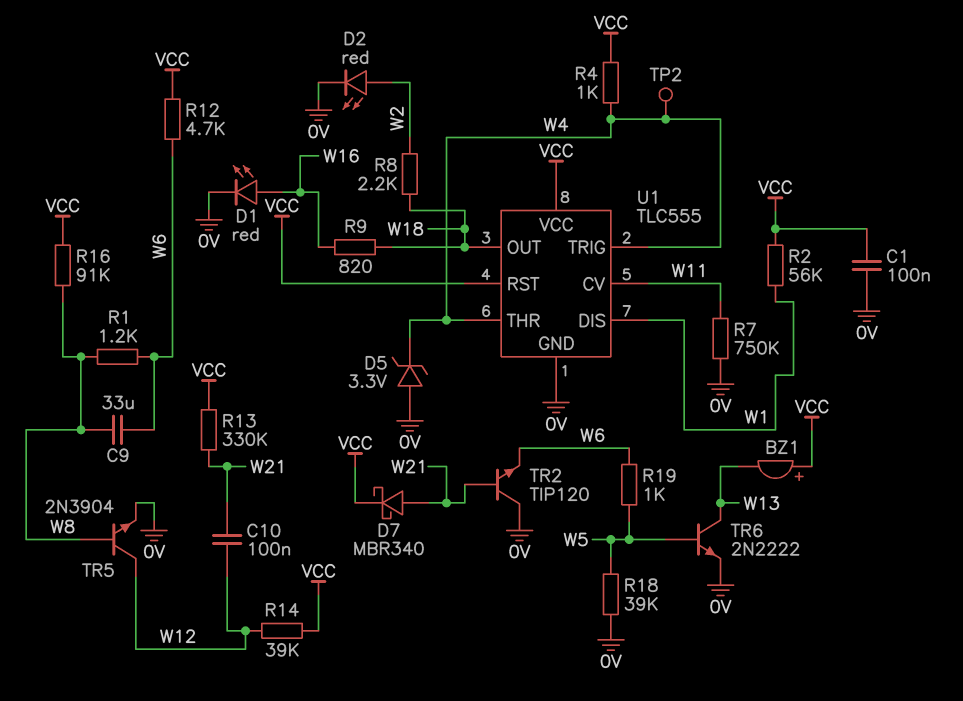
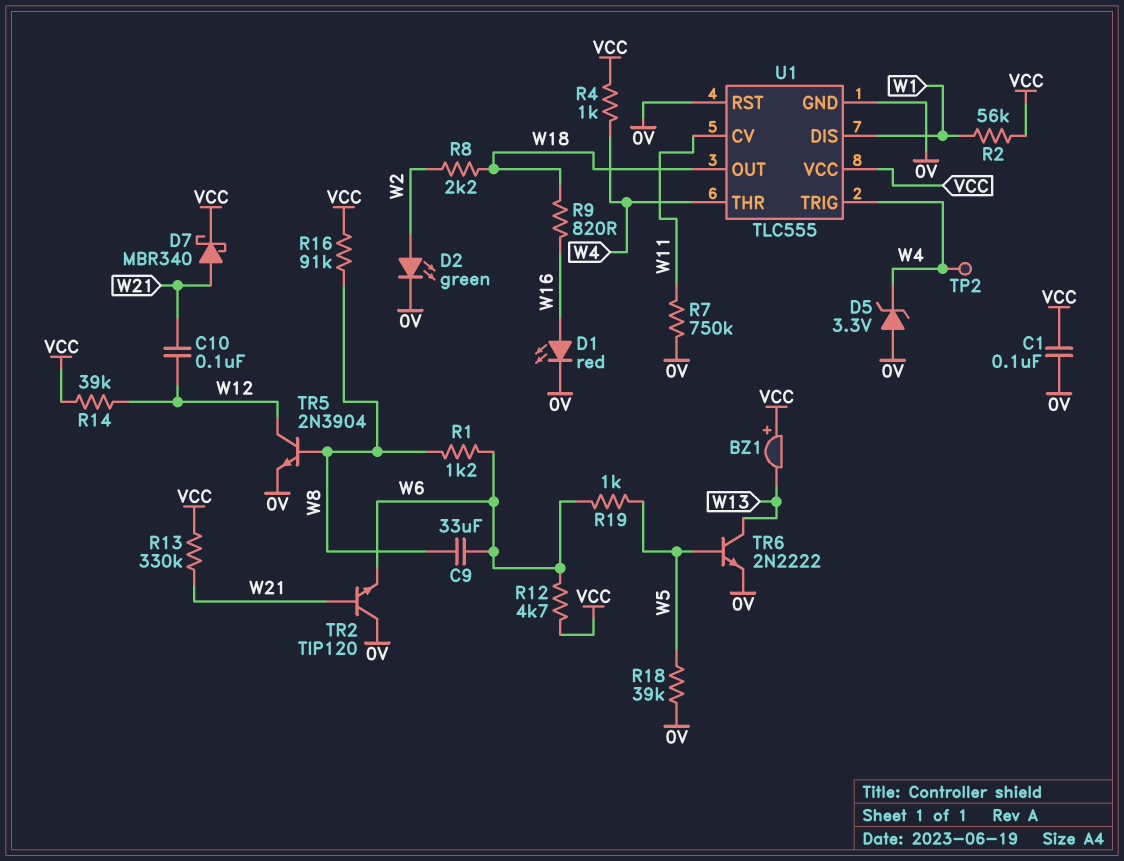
D2: LED red (A W2, K 0V) -> LED green (A W2, K 0V)
U1 pin RST: VCC -> 0V

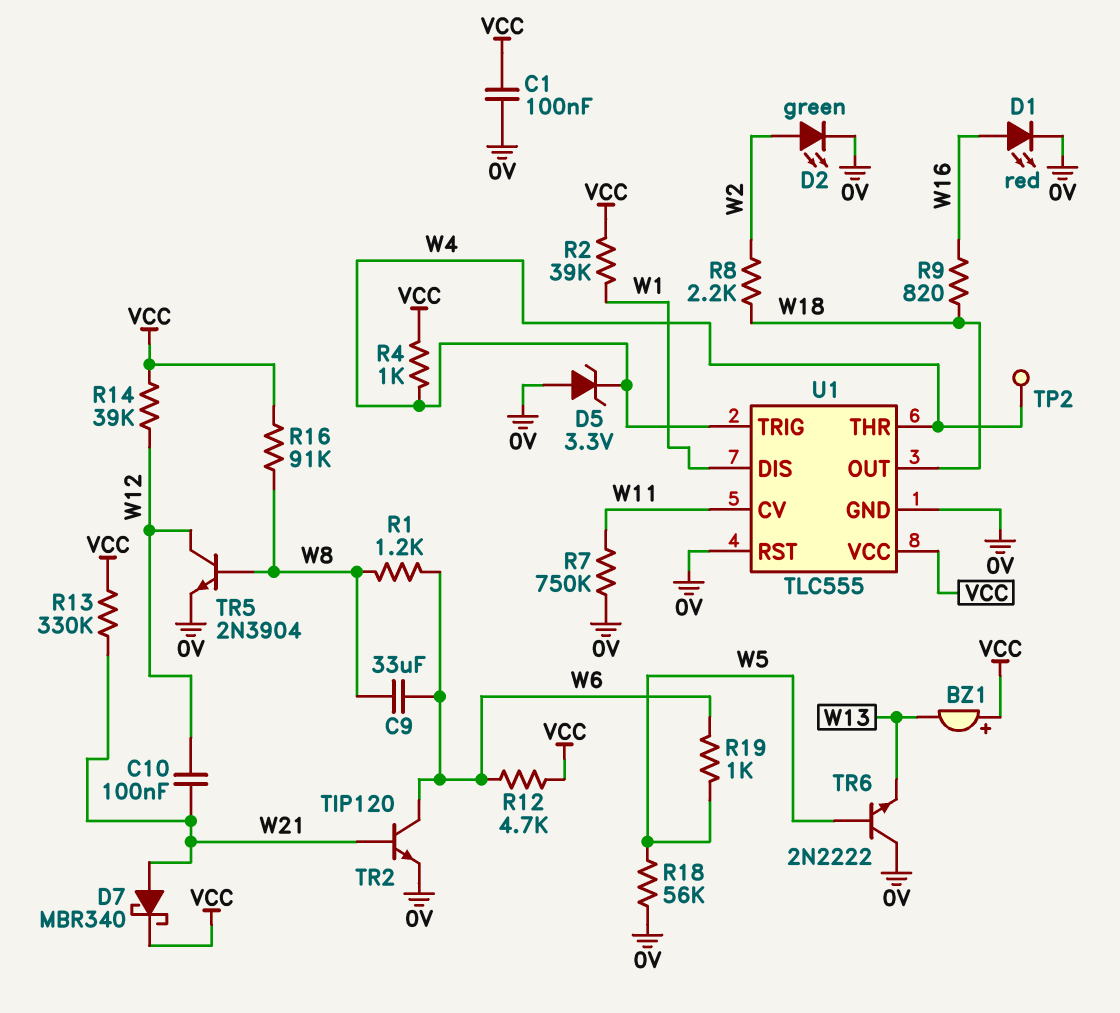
R2: 56k (VCC, W1) -> 39k (VCC, W1)
R18: 39k (0V, W5) -> 56k (0V, W5)
TR2: NPN TIP120 (B W21, C 0V, E W6) -> NPN TIP120 (B W21, C W6, E 0V)
TR6: NPN 2N2222 (B W5, C W13, E 0V) -> NPN 2N2222 (B W5, C 0V, E W13)

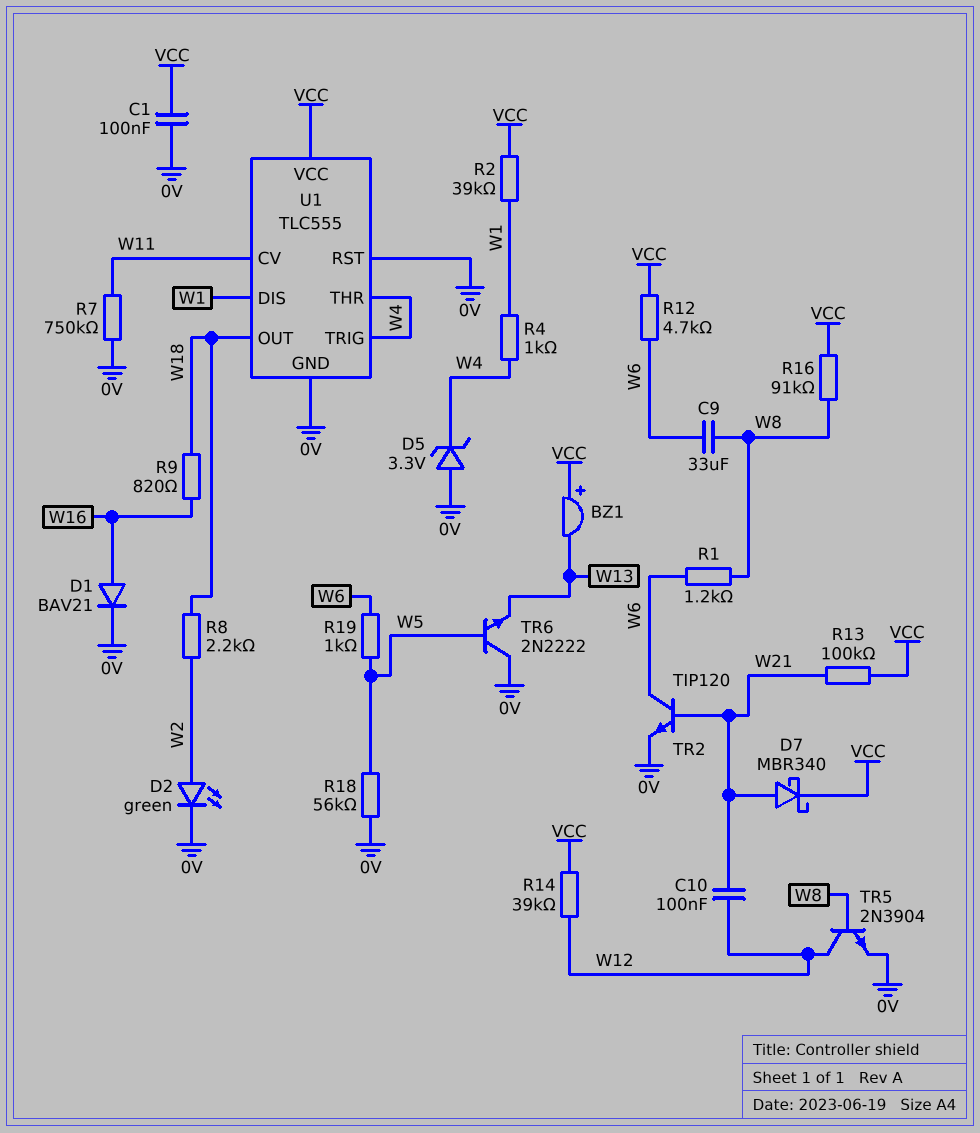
D1: LED red (A W16, K 0V) -> diode BAV21 (A W16, K 0V)
R4: 1k (VCC, W4) -> 1k (W1, W4)
R13: 330k (VCC, W21) -> 100k (VCC, W21)
TP2: test point (W4) -> none

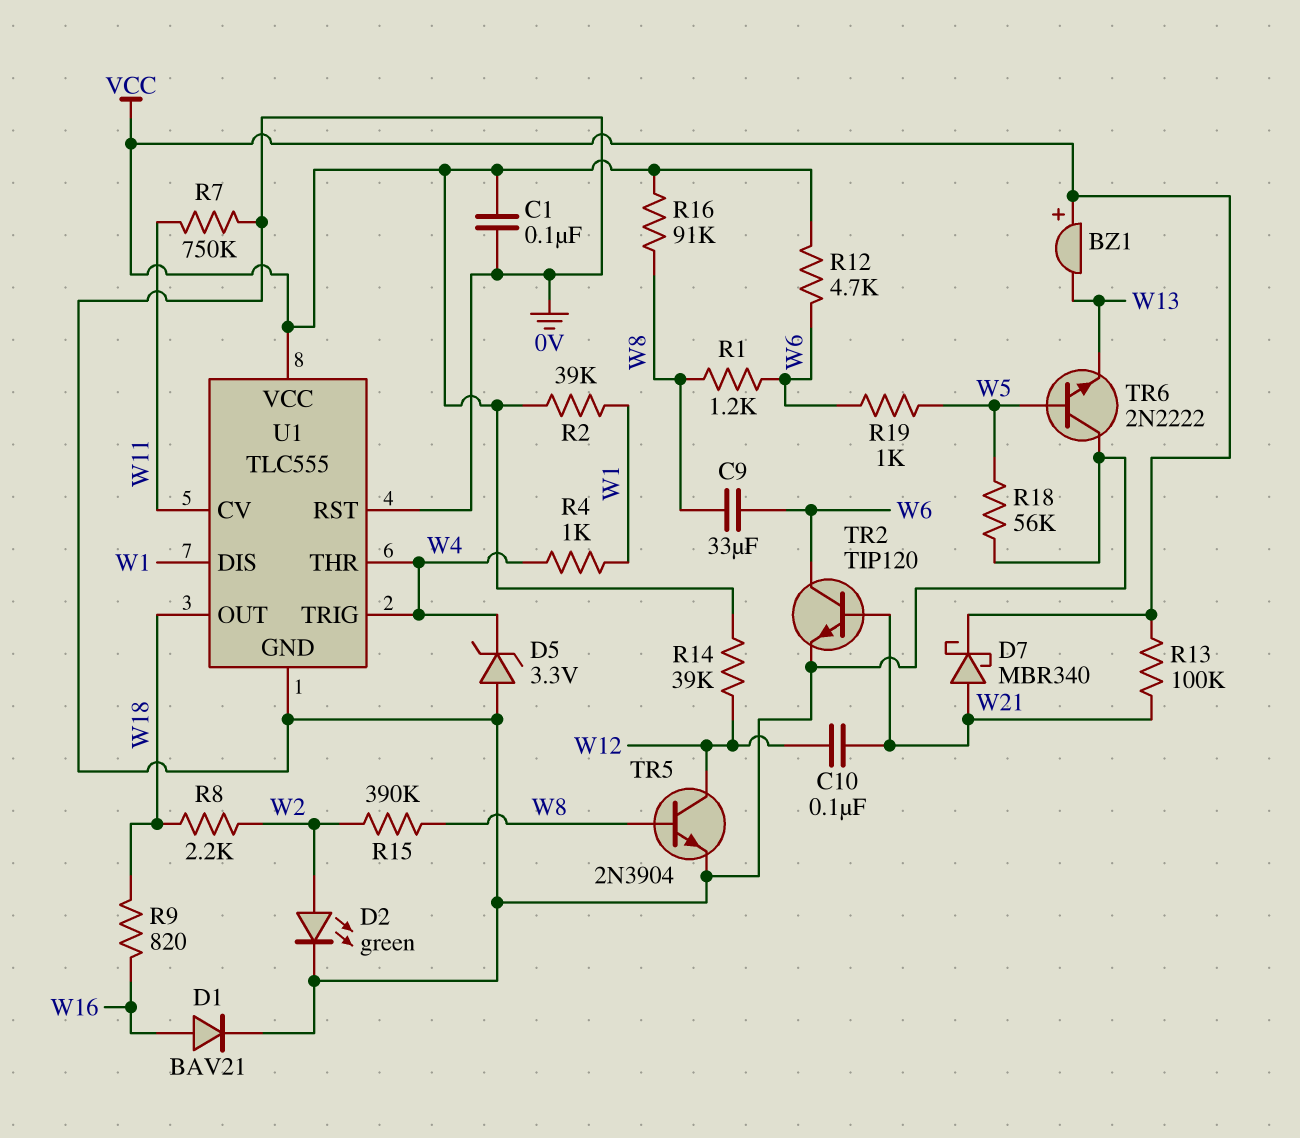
R15: none -> 390k (W2, W8)

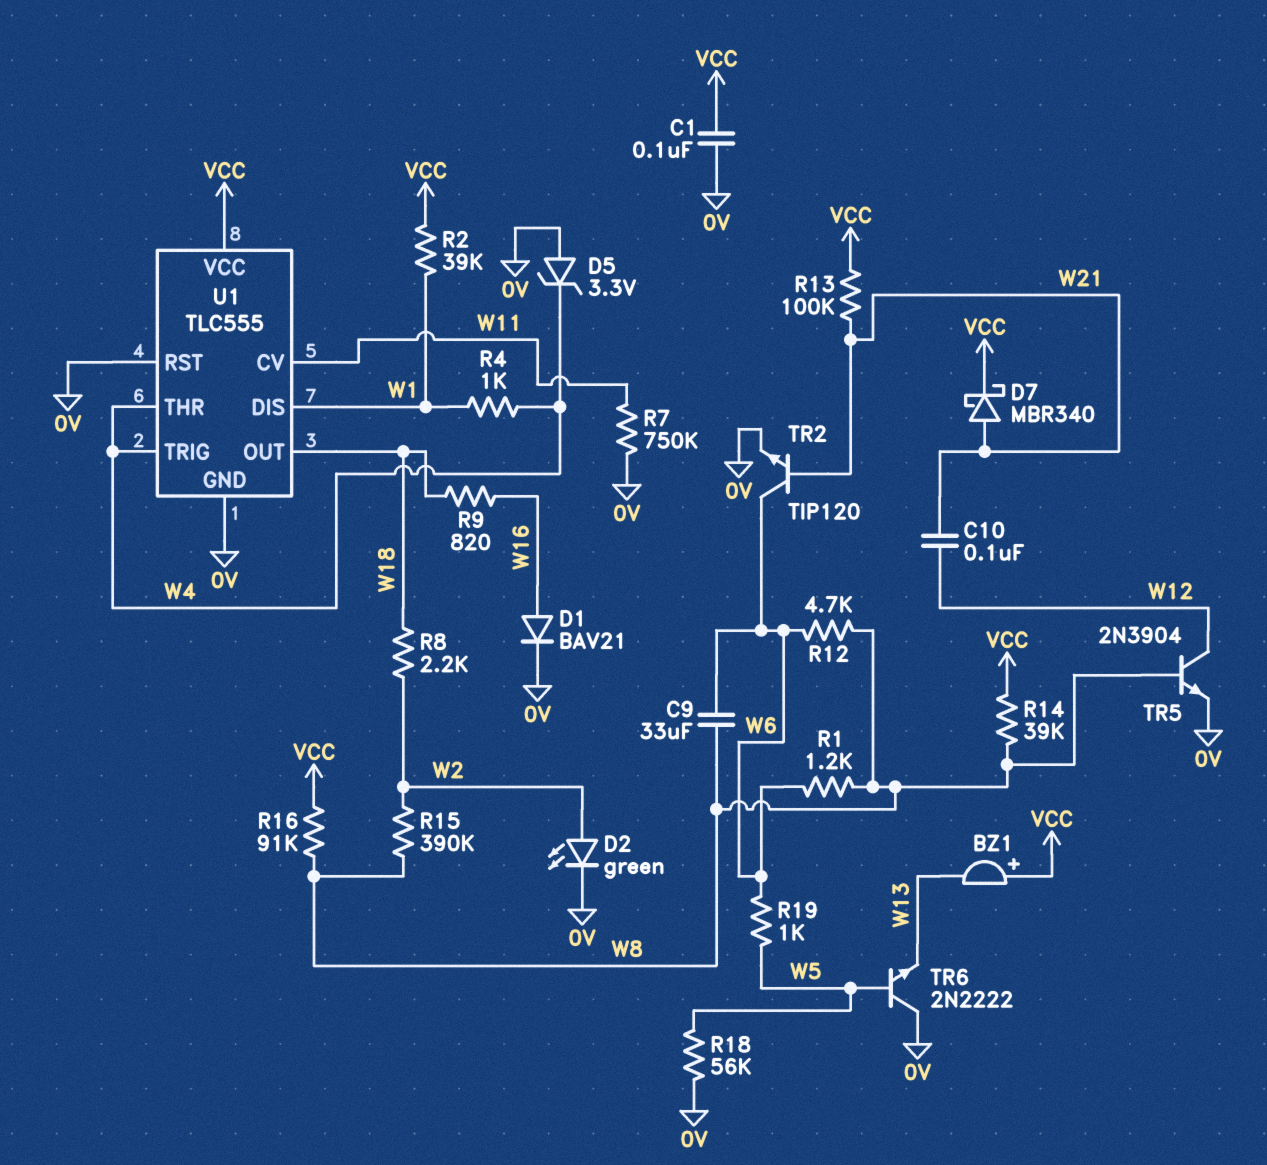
R12: 4.7k (VCC, W6) -> 4.7k (W6, W8)
R14: 39k (VCC, W12) -> 39k (VCC, W8)

